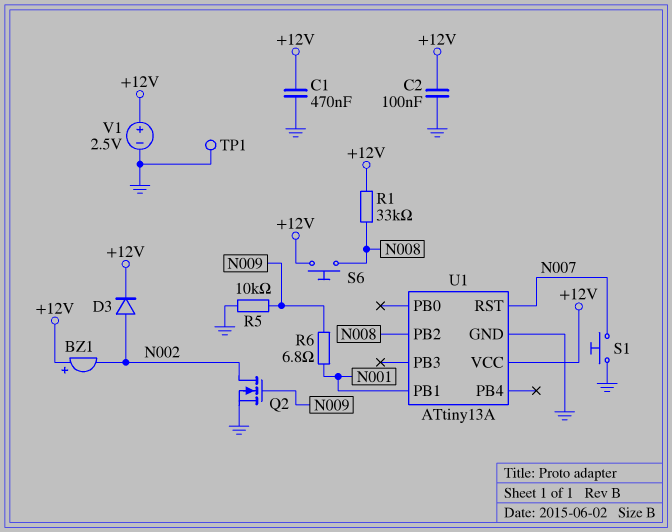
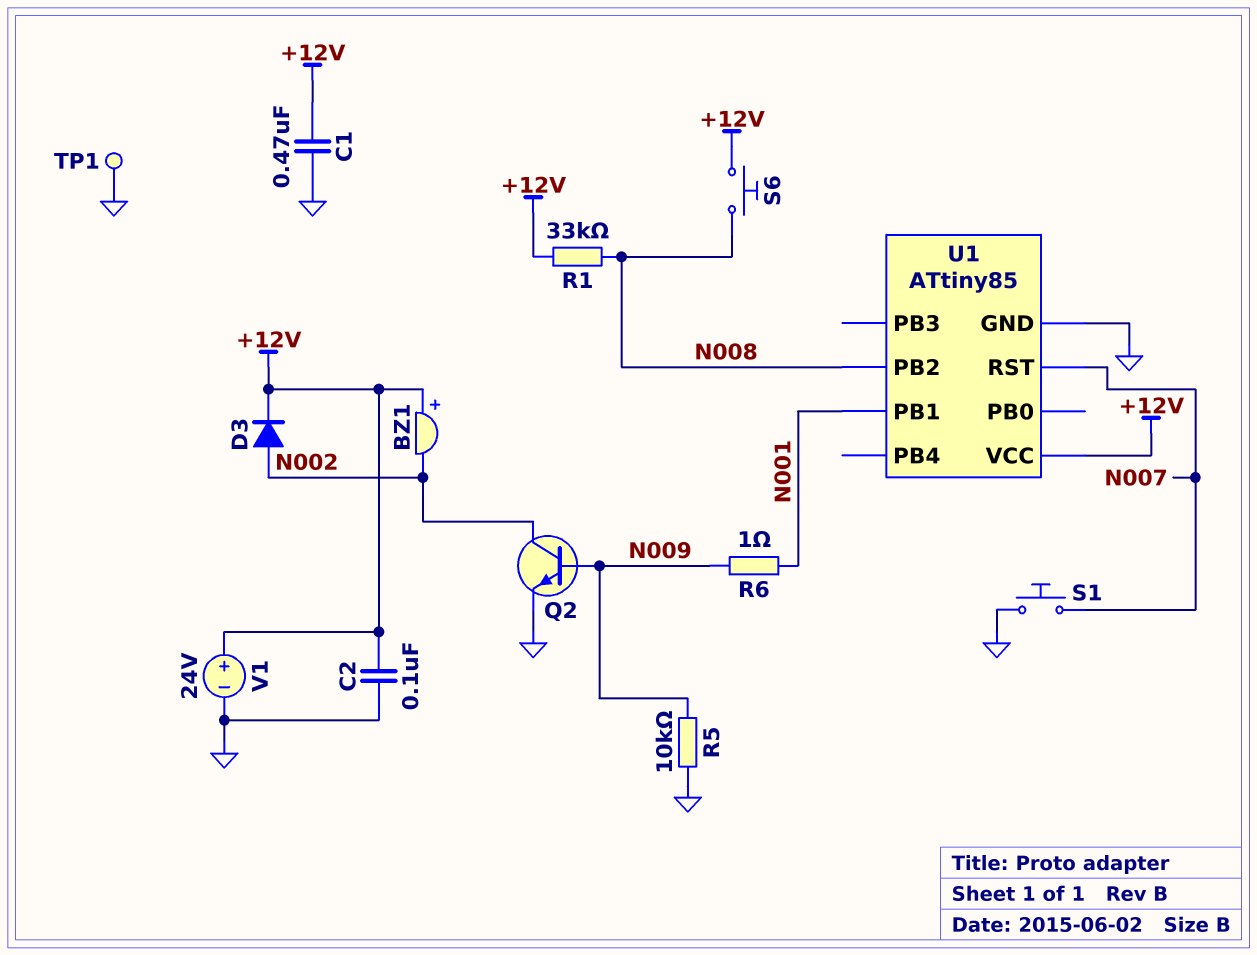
Q2: NMOS (G N009, D N002, S GND) -> NPN (B N009, C N002, E GND)
R6: 6.8 (N001, N009) -> 1 (N001, N009)
U1: ATtiny13A -> ATtiny85
V1: 2.5V (plus +12V, minus GND) -> 24V (plus +12V, minus GND)

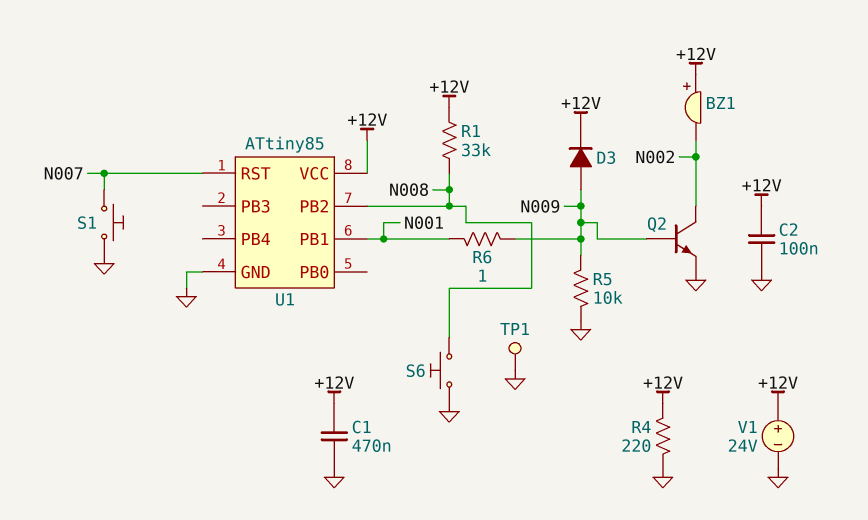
D3: diode (A N002, K +12V) -> diode (A N009, K +12V)
R4: none -> 220 (+12V, GND)
S6: button (+12V, N008) -> button (GND, N008)

